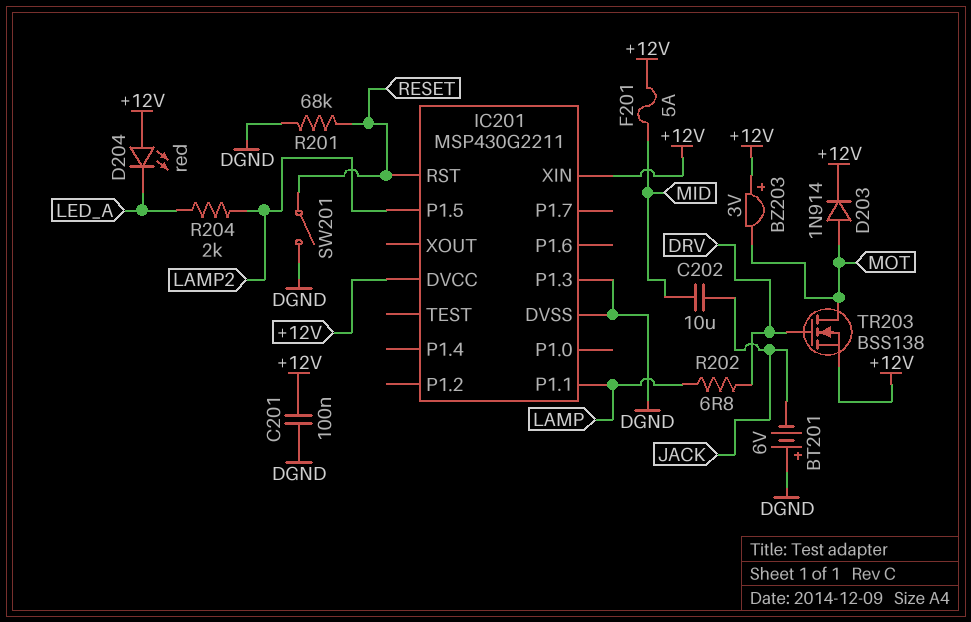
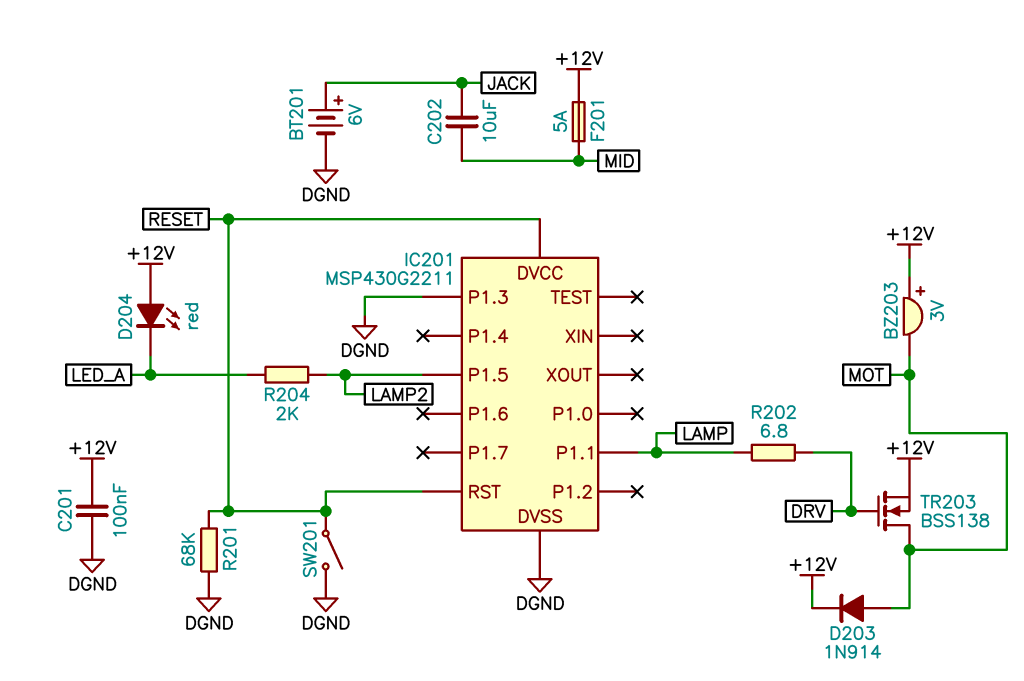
BT201: 6V (plus DGND, minus JACK) -> 6V (plus JACK, minus DGND)
IC201 pin DVCC: +12V -> RESET
IC201 pin XIN: +12V -> none

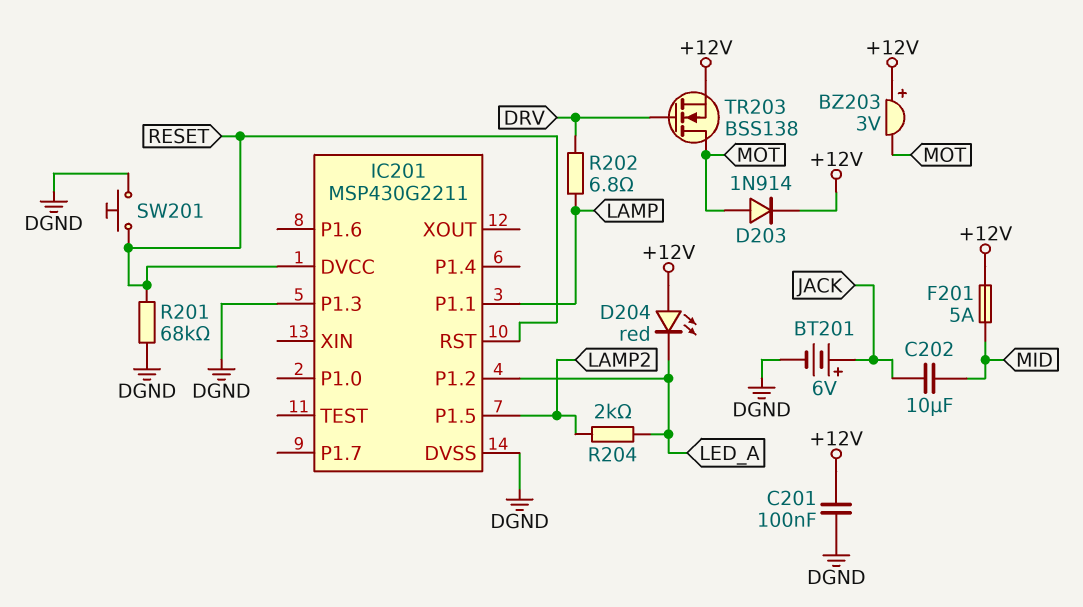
IC201 pin P1.2: none -> LED_A
SW201: switch (DGND, RESET) -> button (DGND, RESET)

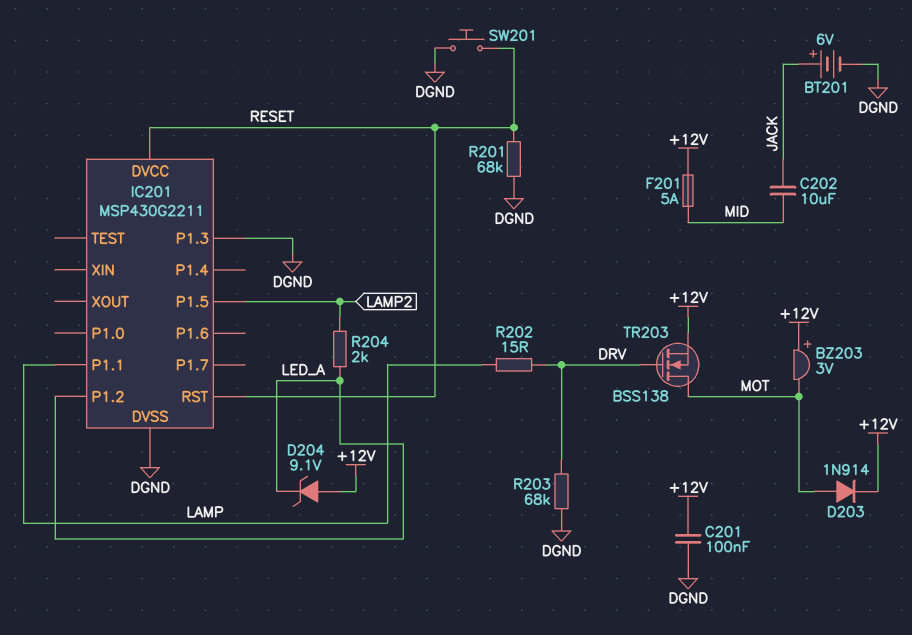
D204: LED red (A +12V, K LED_A) -> zener 9.1V (A +12V, K LED_A)
R202: 6.8 (DRV, LAMP) -> 15 (DRV, LAMP)
R203: none -> 68k (DGND, DRV)

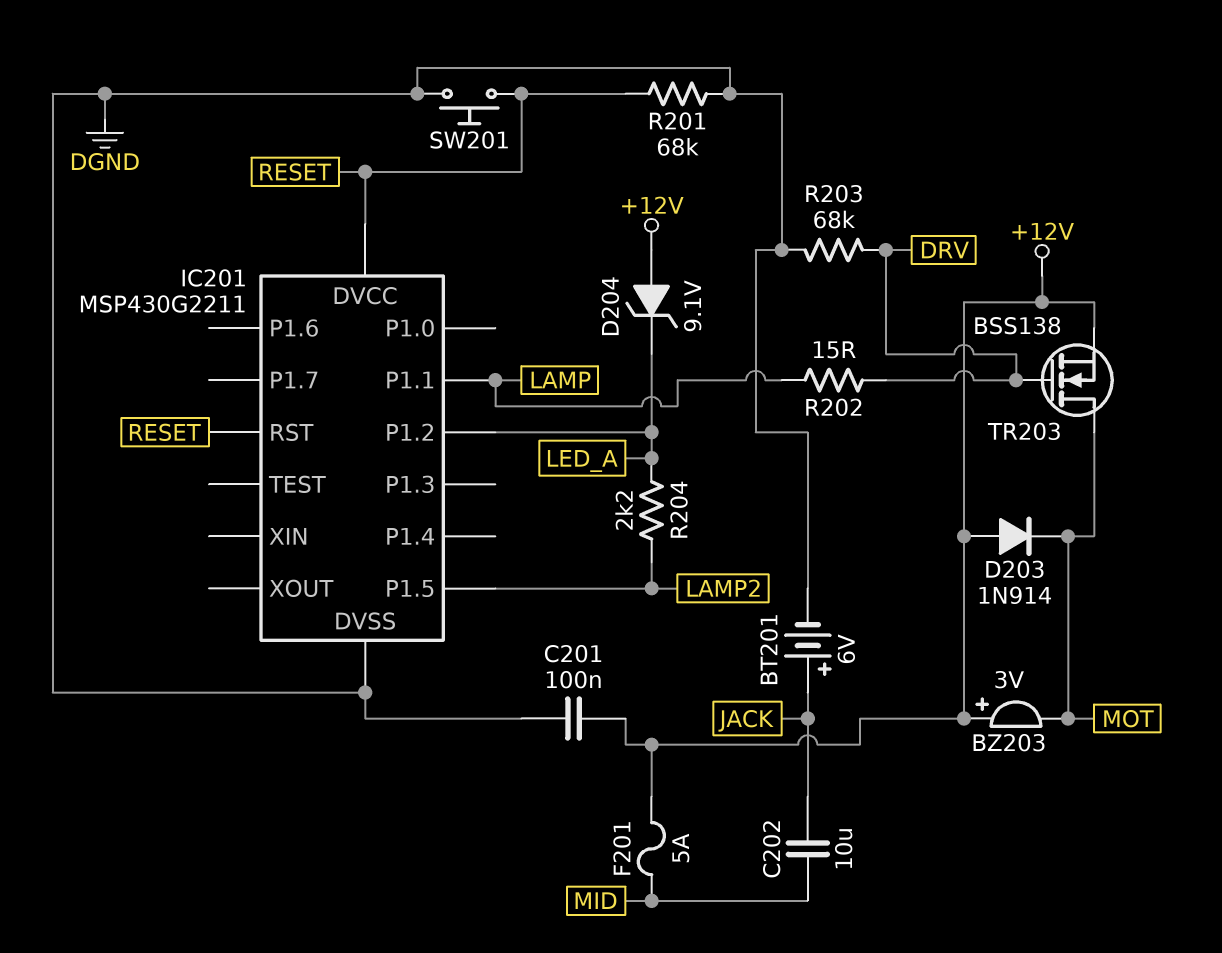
D203: diode 1N914 (A MOT, K +12V) -> diode 1N914 (A +12V, K MOT)
IC201 pin P1.3: DGND -> none
R204: 2k (LAMP2, LED_A) -> 2.2k (LAMP2, LED_A)

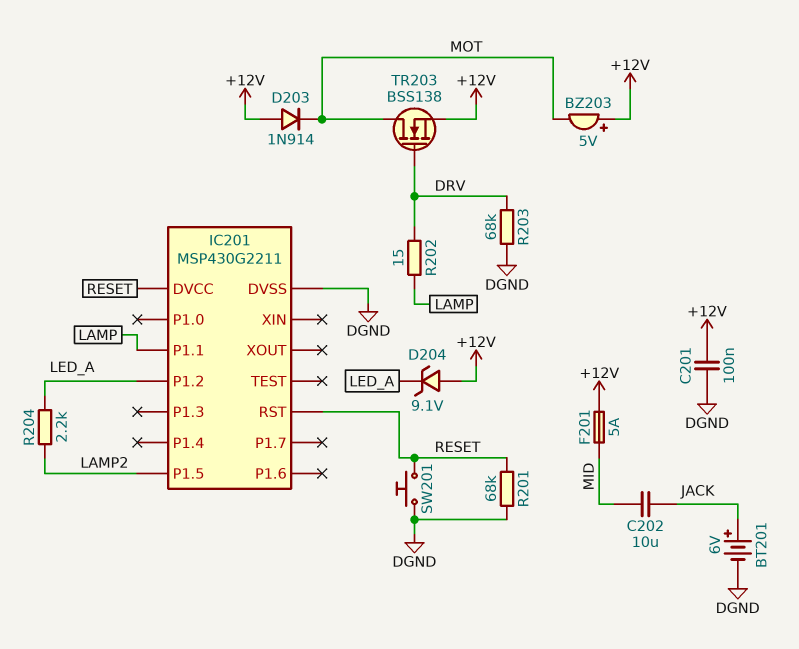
BZ203: buzzer 3V (plus +12V, minus MOT) -> buzzer 5V (plus +12V, minus MOT)

